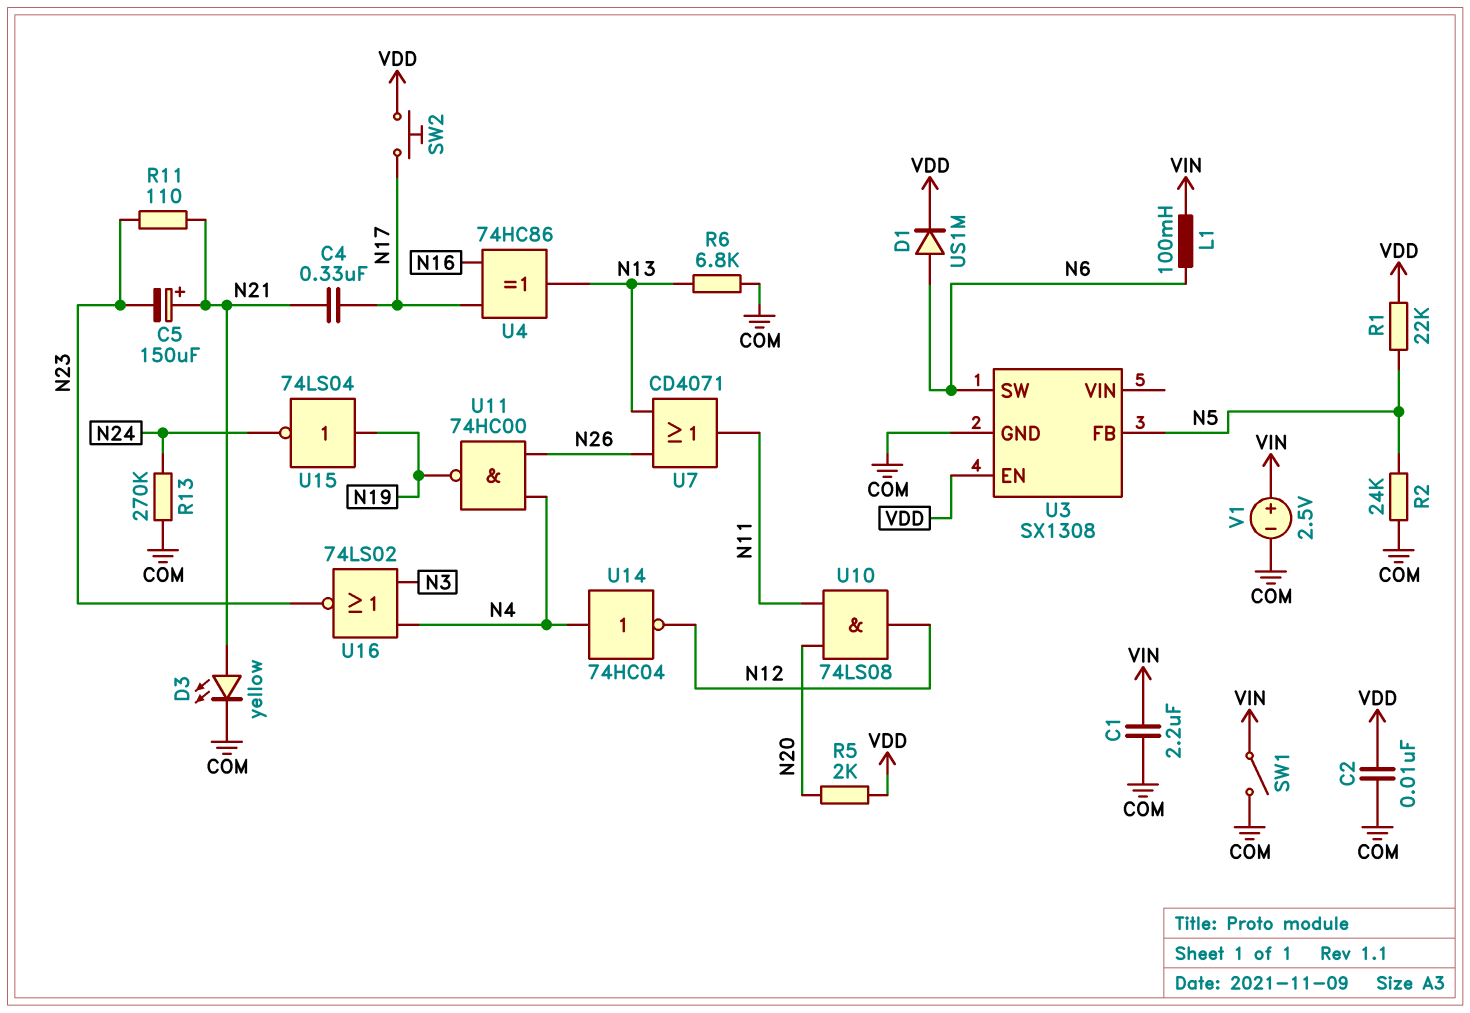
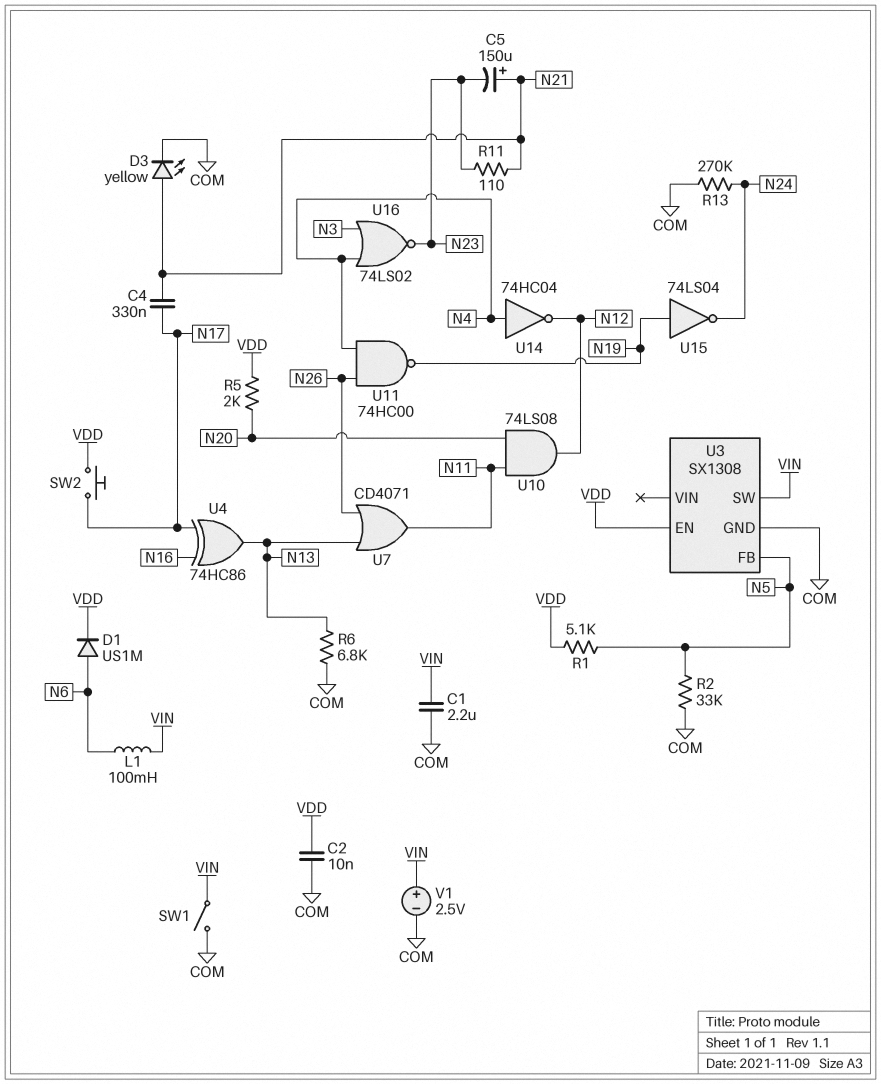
R1: 22k (N5, VDD) -> 5.1k (N5, VDD)
R2: 24k (COM, N5) -> 33k (COM, N5)
U3 pin SW: N6 -> VIN

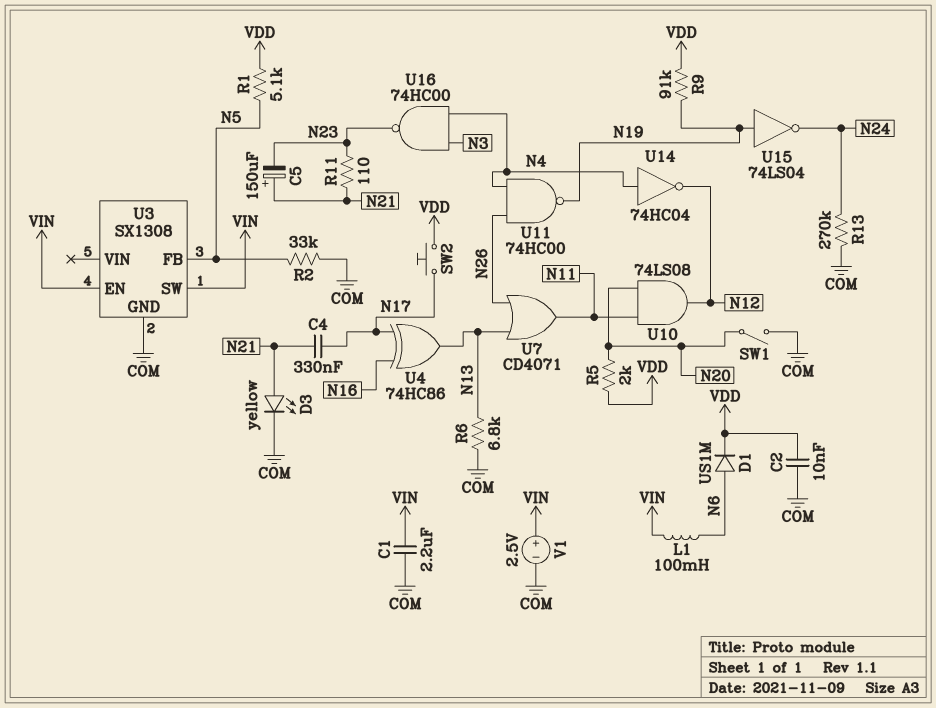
R9: none -> 91k (N19, VDD)
SW1: switch (COM, VIN) -> switch (COM, N20)
U3 pin EN: VDD -> VIN
U16: NOR 74LS02 (in N3, in N4, out N23) -> NAND 74HC00 (in N3, in N4, out N23)

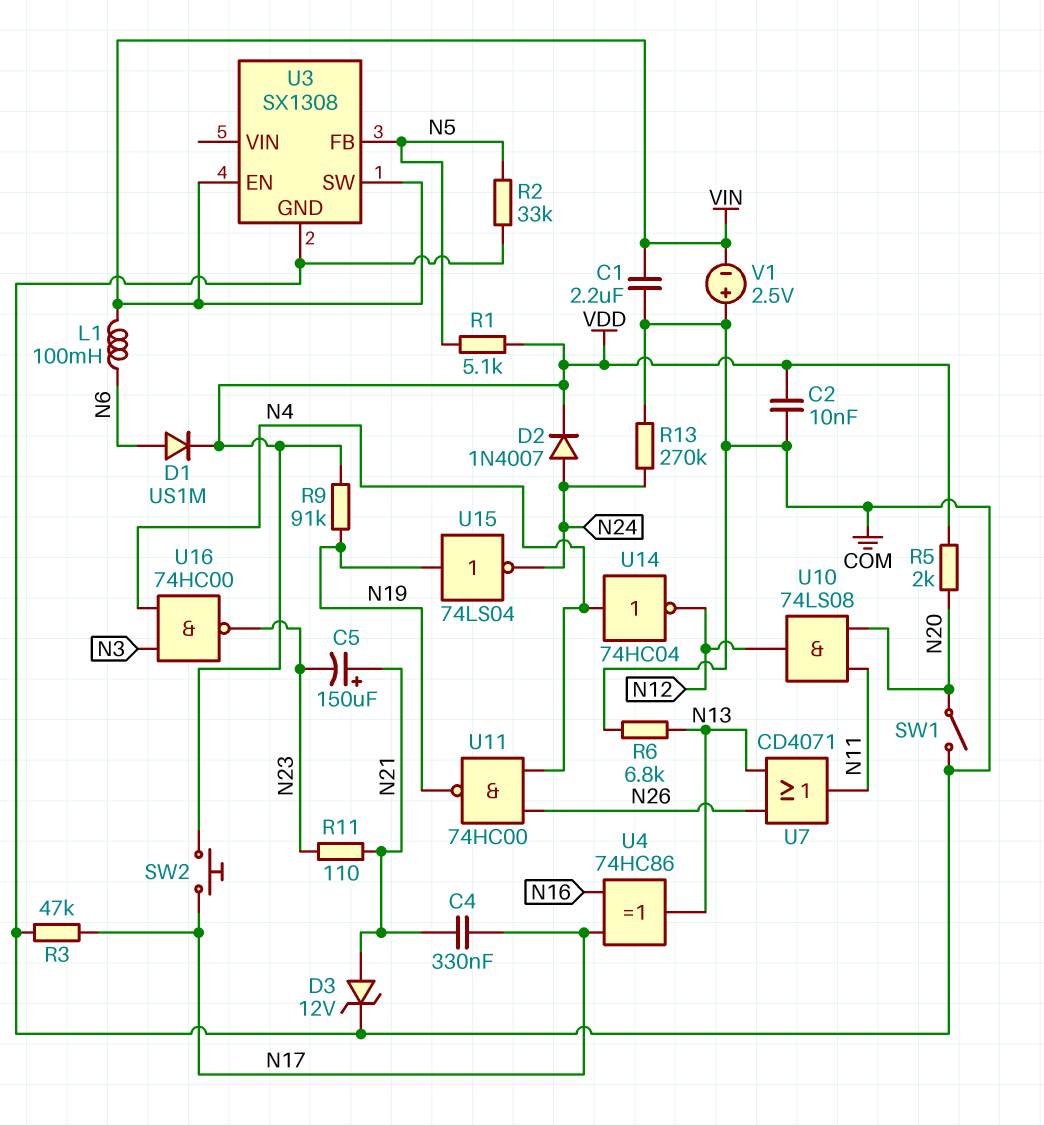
D2: none -> diode 1N4007 (A N24, K VDD)
D3: LED yellow (A N21, K COM) -> zener 12V (A N21, K COM)
R3: none -> 47k (COM, N17)
V1: 2.5V (plus VIN, minus COM) -> 2.5V (plus COM, minus VIN)

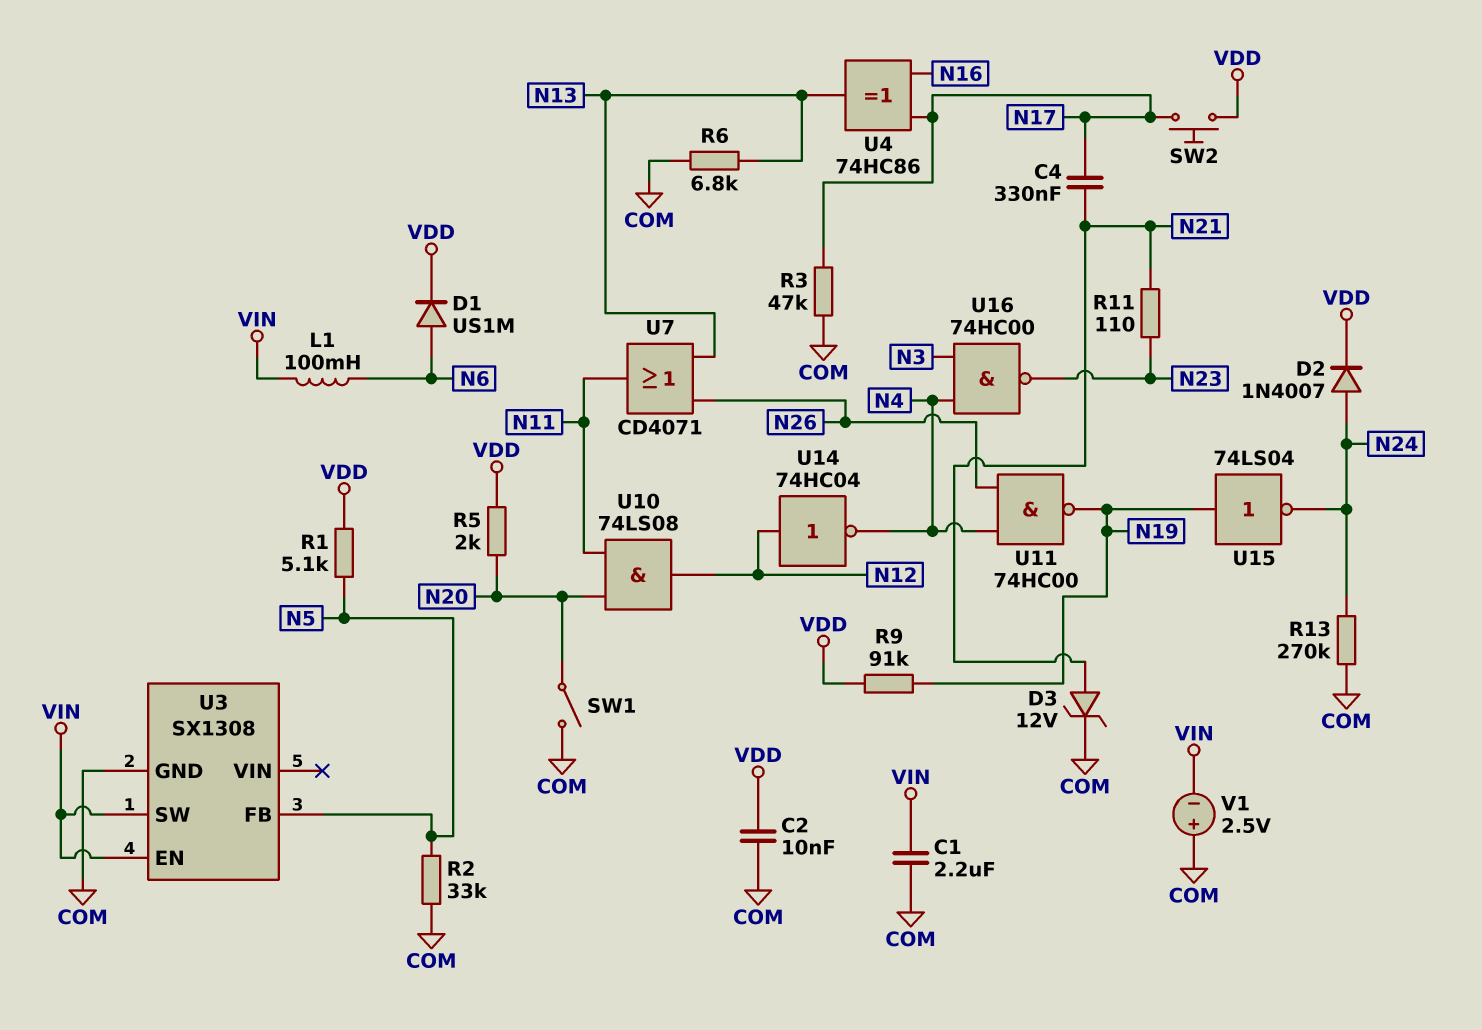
C5: 150uF (plus N21, minus N23) -> none
U14: NOT 74HC04 (in N4, out N12) -> NOT 74HC04 (in N12, out N4)

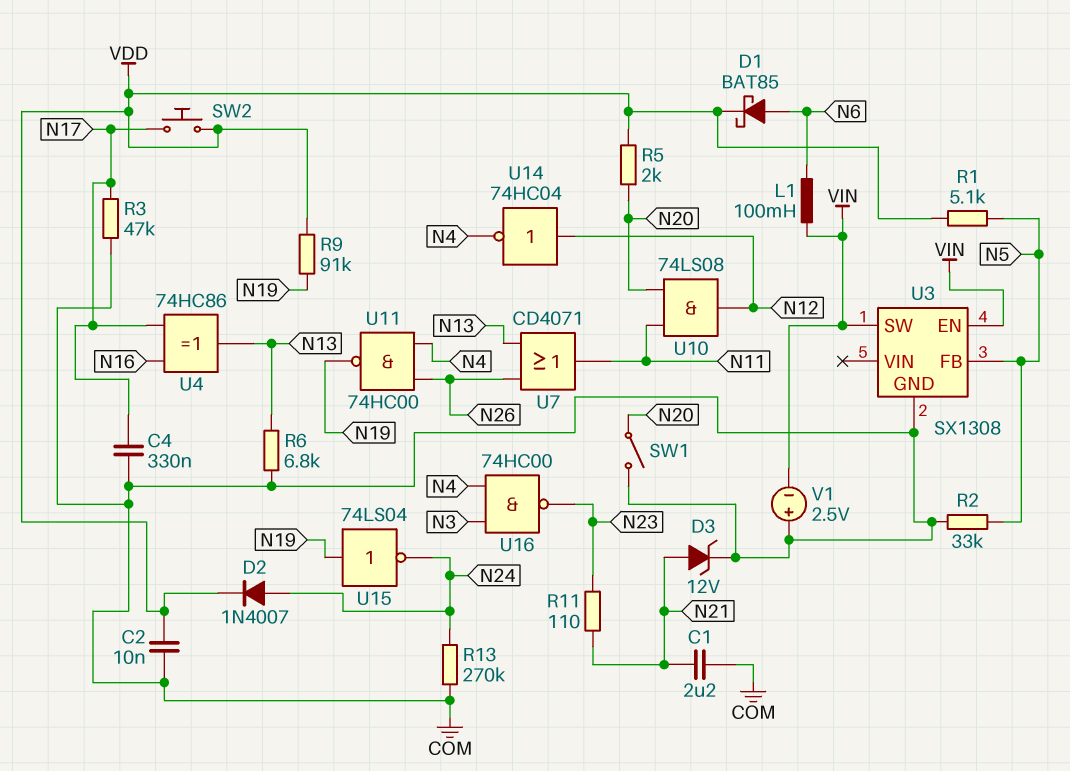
C1: 2.2uF (COM, VIN) -> 2.2uF (COM, N21)
C4: 330nF (N17, N21) -> 330nF (COM, N17)
D1: diode US1M (A N6, K VDD) -> schottky BAT85 (A N6, K VDD)

